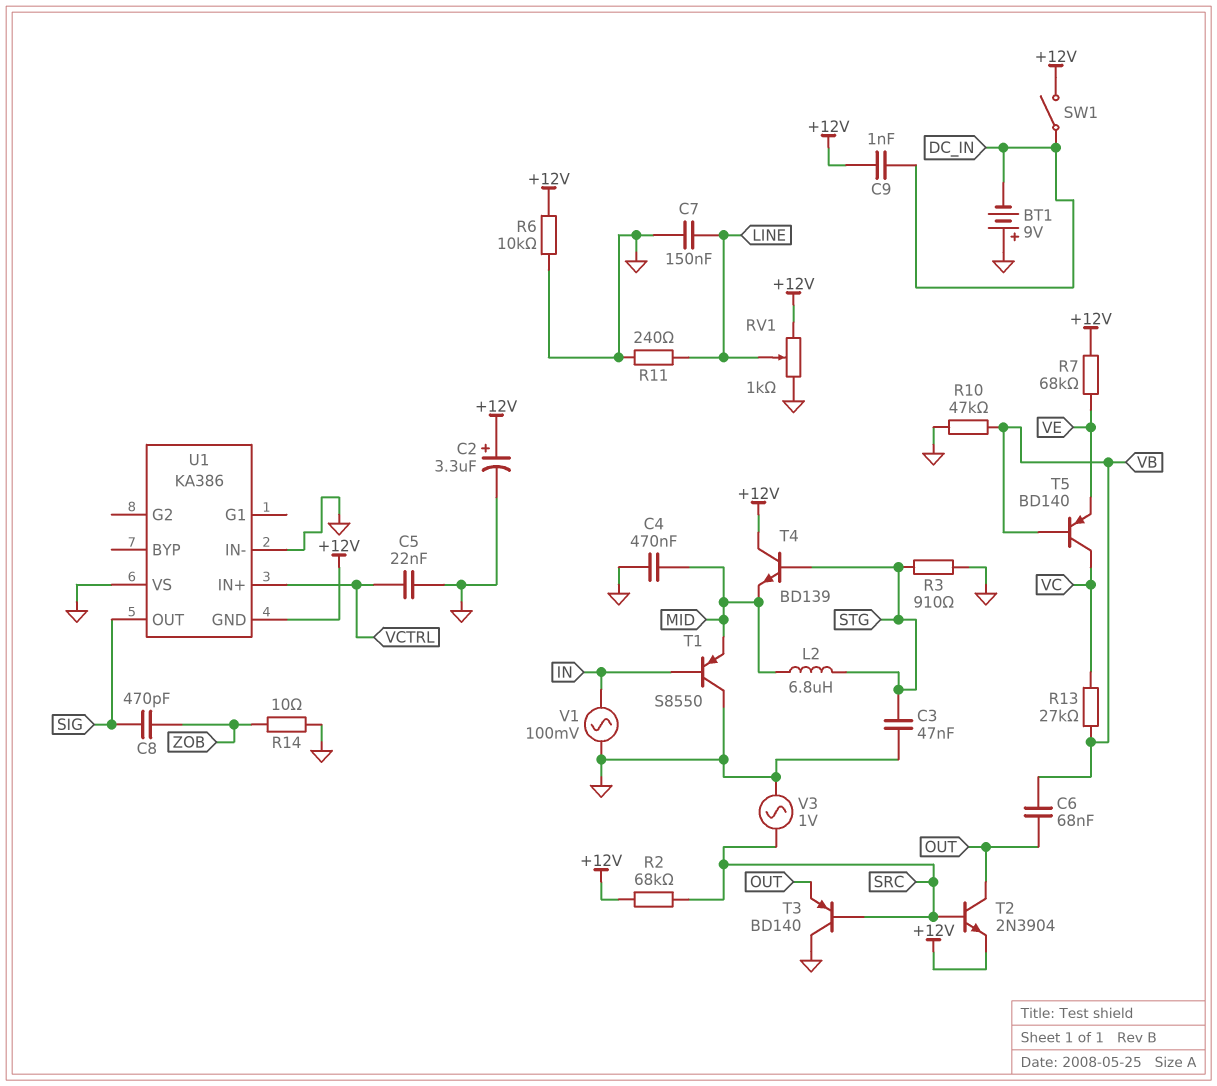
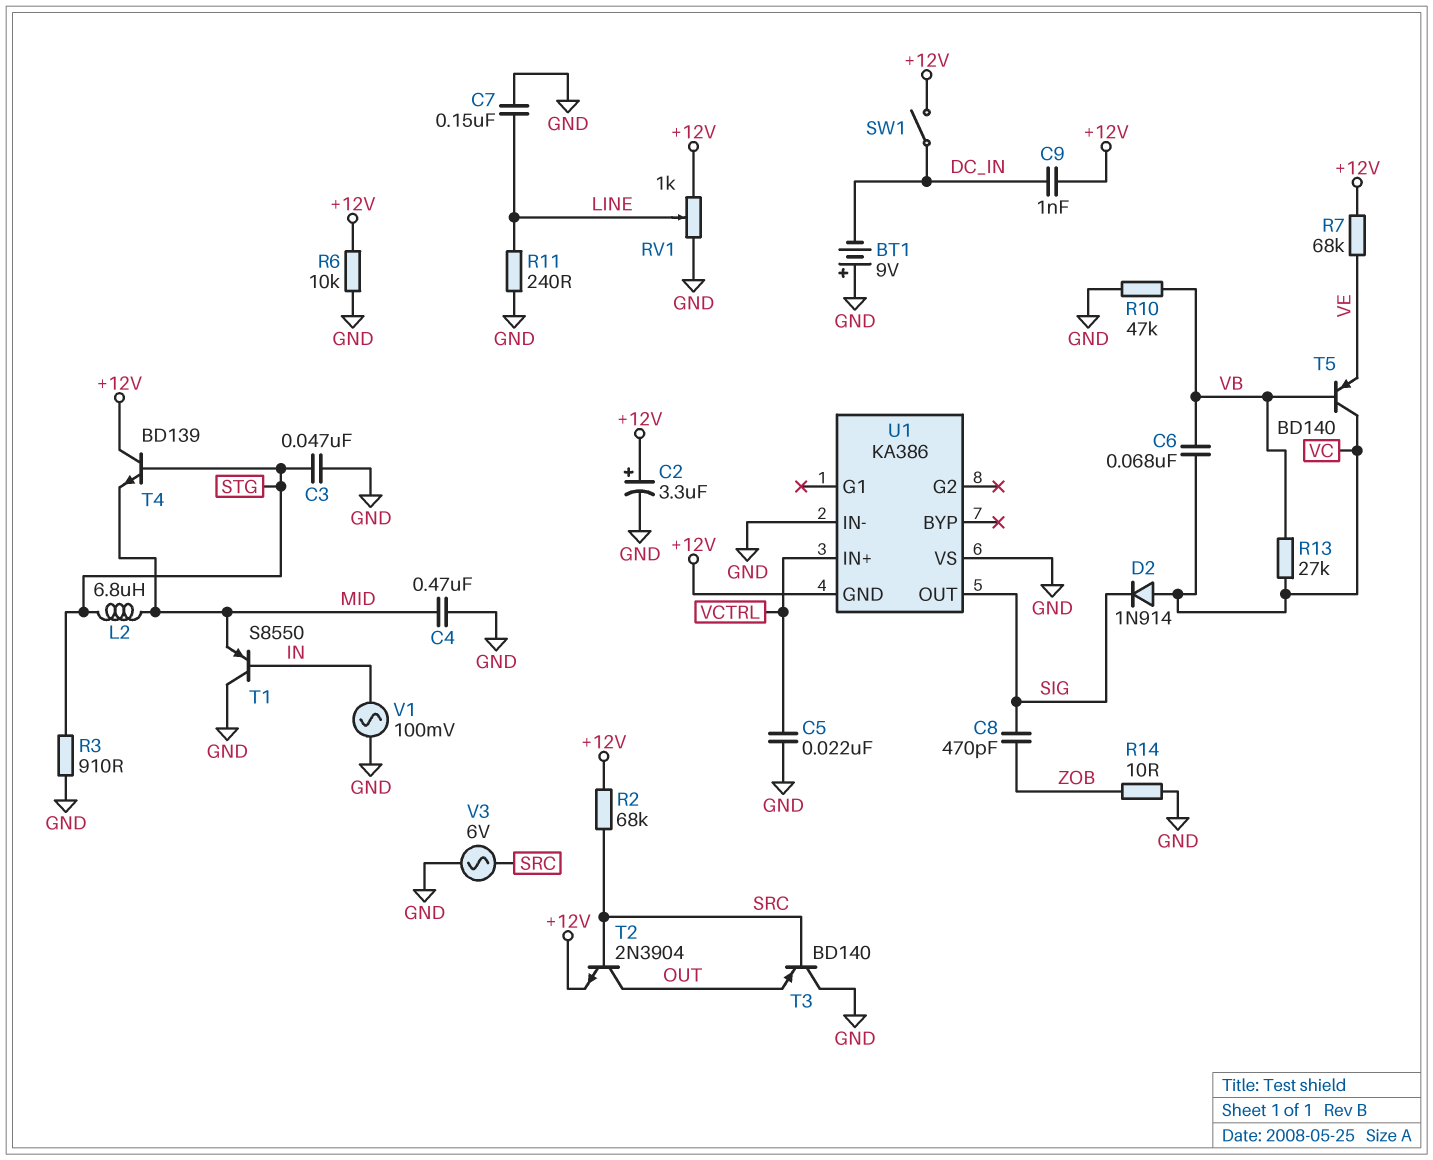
C6: 68nF (OUT, VB) -> 68nF (VB, VC)
D2: none -> diode 1N914 (A VC, K SIG)
V3: AC 1V (GND, SRC) -> AC 6V (GND, SRC)

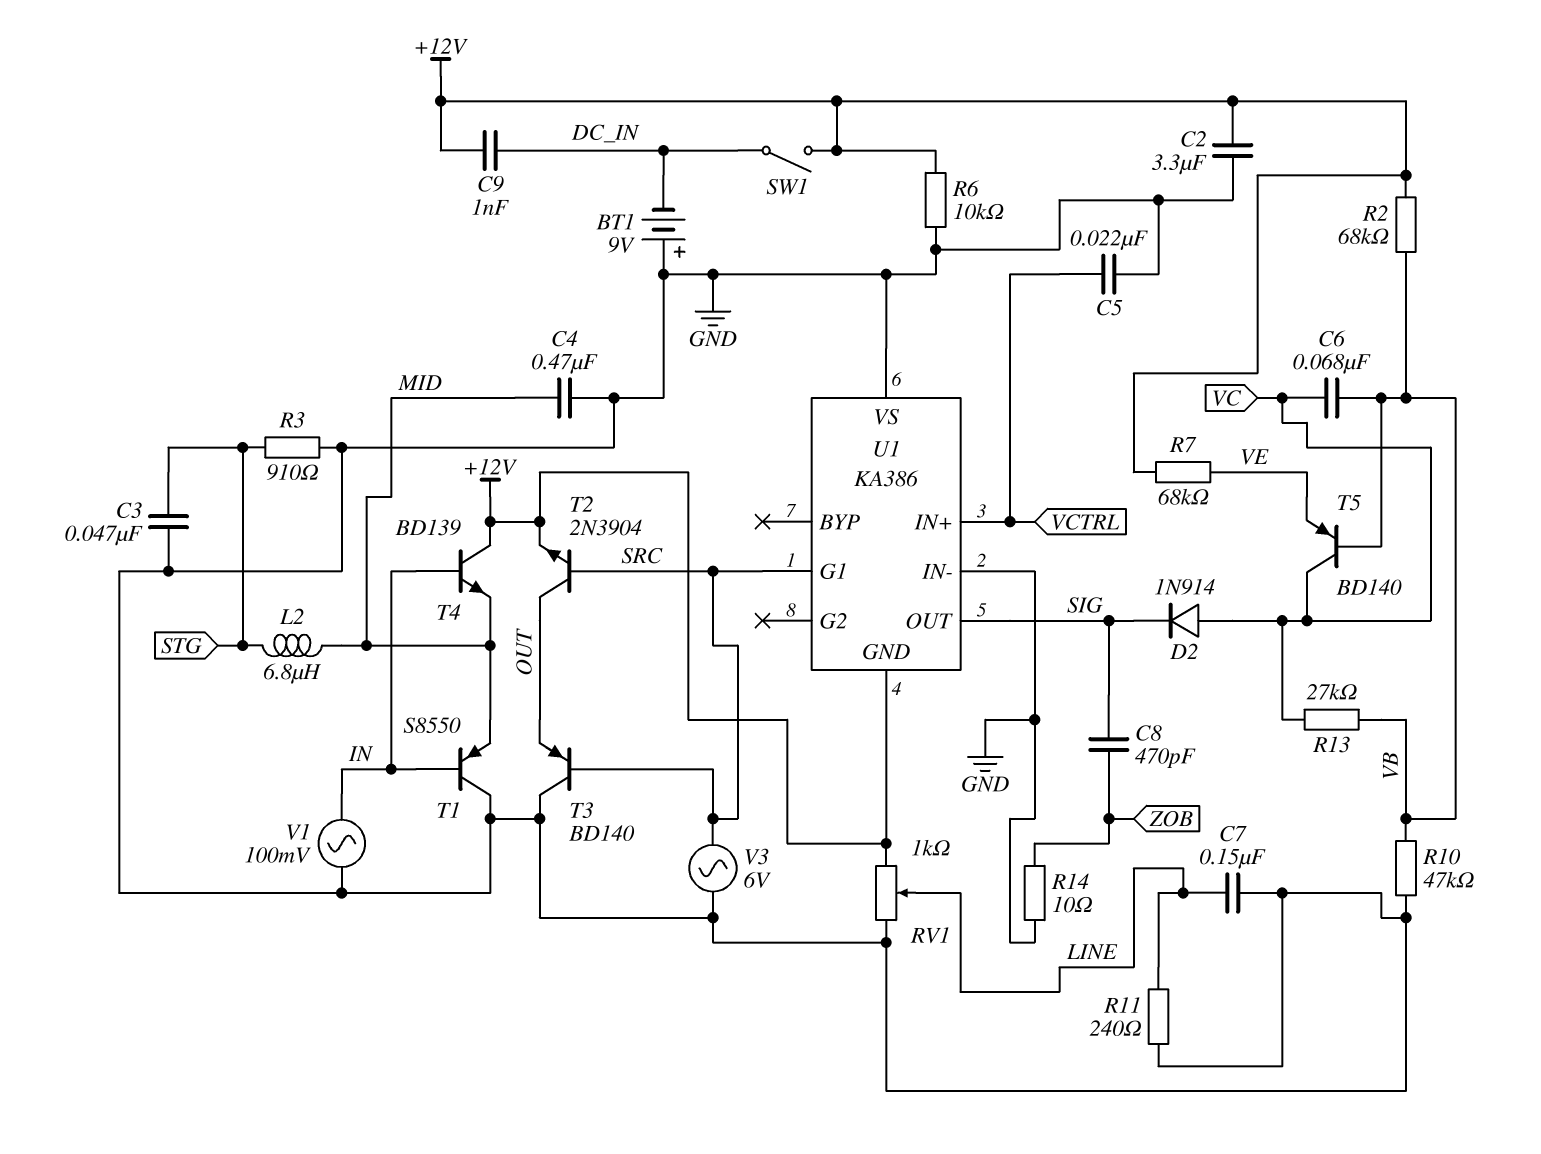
C2: 3.3uF (plus +12V, minus GND) -> 3.3uF (+12V, GND)
R2: 68k (+12V, SRC) -> 68k (+12V, VB)
T4: NPN BD139 (B STG, C +12V, E MID) -> NPN BD139 (B IN, C +12V, E MID)
U1 pin G1: none -> SRC

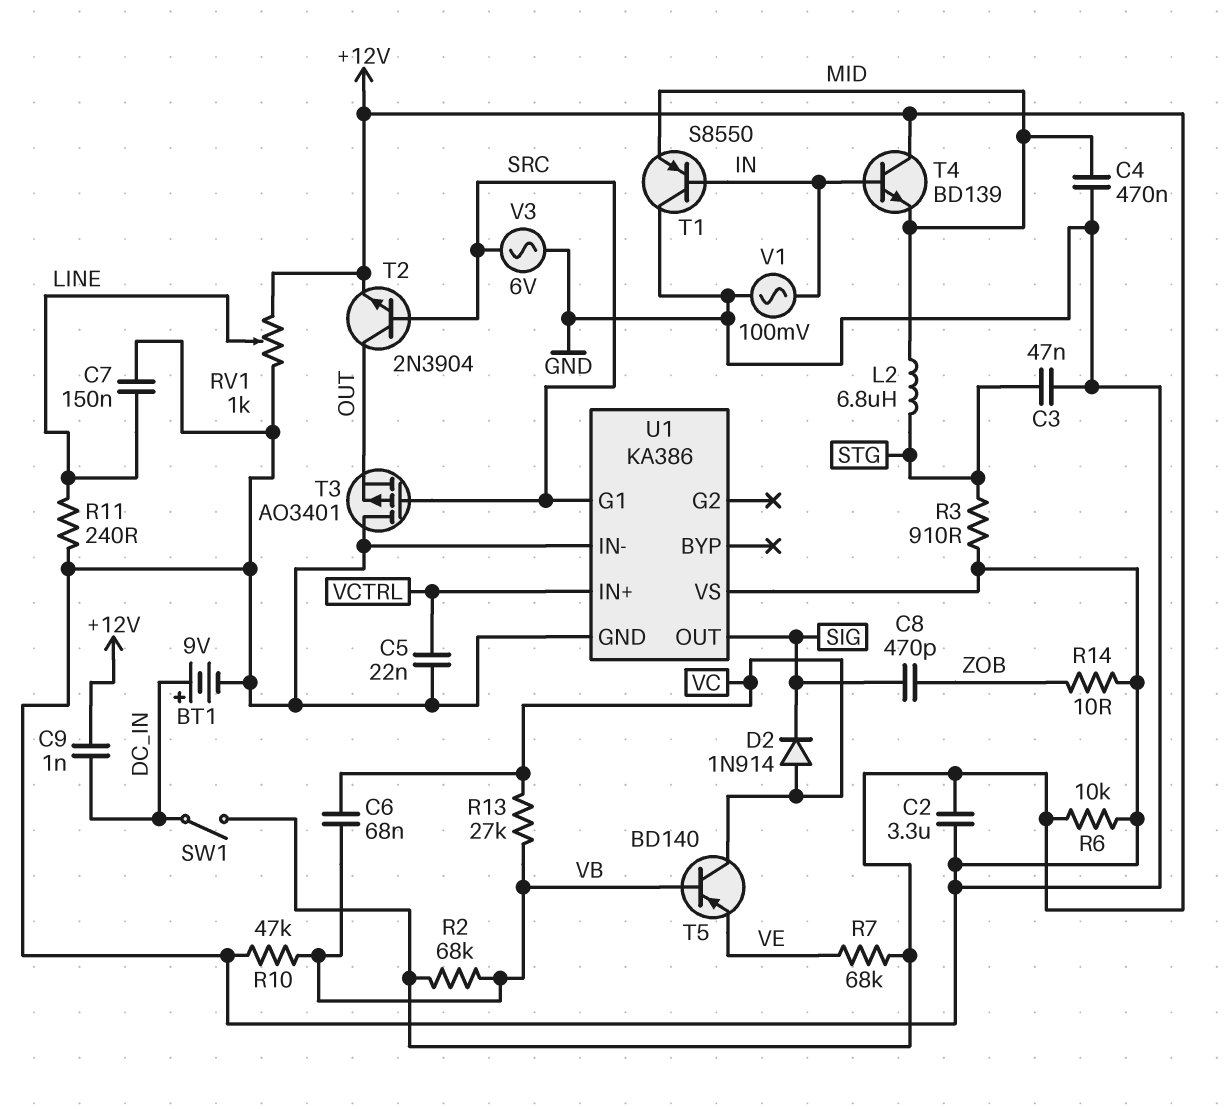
BT1: 9V (plus GND, minus DC_IN) -> 9V (plus DC_IN, minus GND)
T3: PNP BD140 (B SRC, C GND, E OUT) -> PMOS AO3401 (G SRC, D GND, S OUT)
U1 pin GND: +12V -> GND

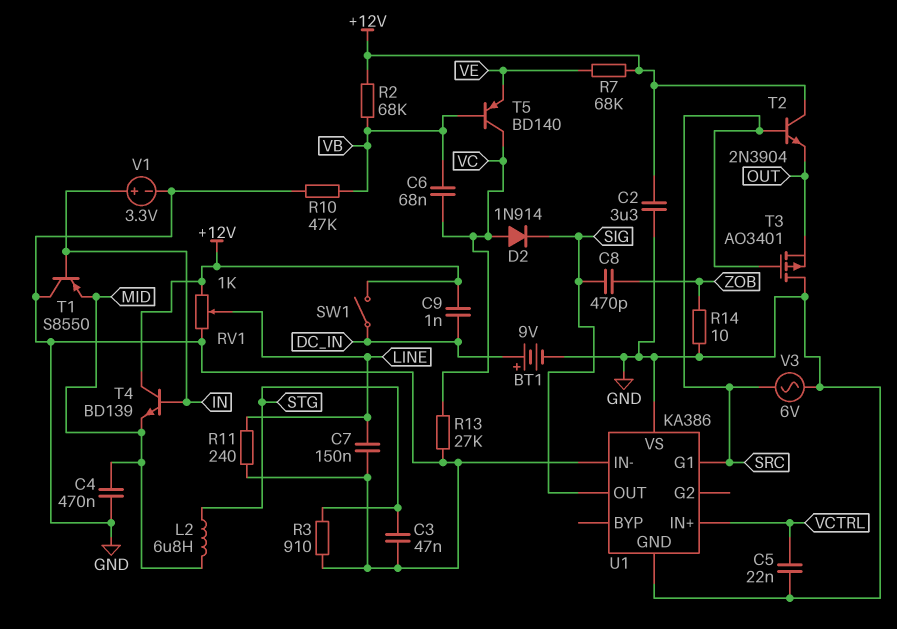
R6: 10k (+12V, GND) -> none
R13: 27k (VB, VC) -> 27k (GND, VC)
T2: NPN 2N3904 (B SRC, C OUT, E +12V) -> NPN 2N3904 (B SRC, C +12V, E OUT)
V1: AC 100mV (GND, IN) -> 3.3V (plus IN, minus GND)

